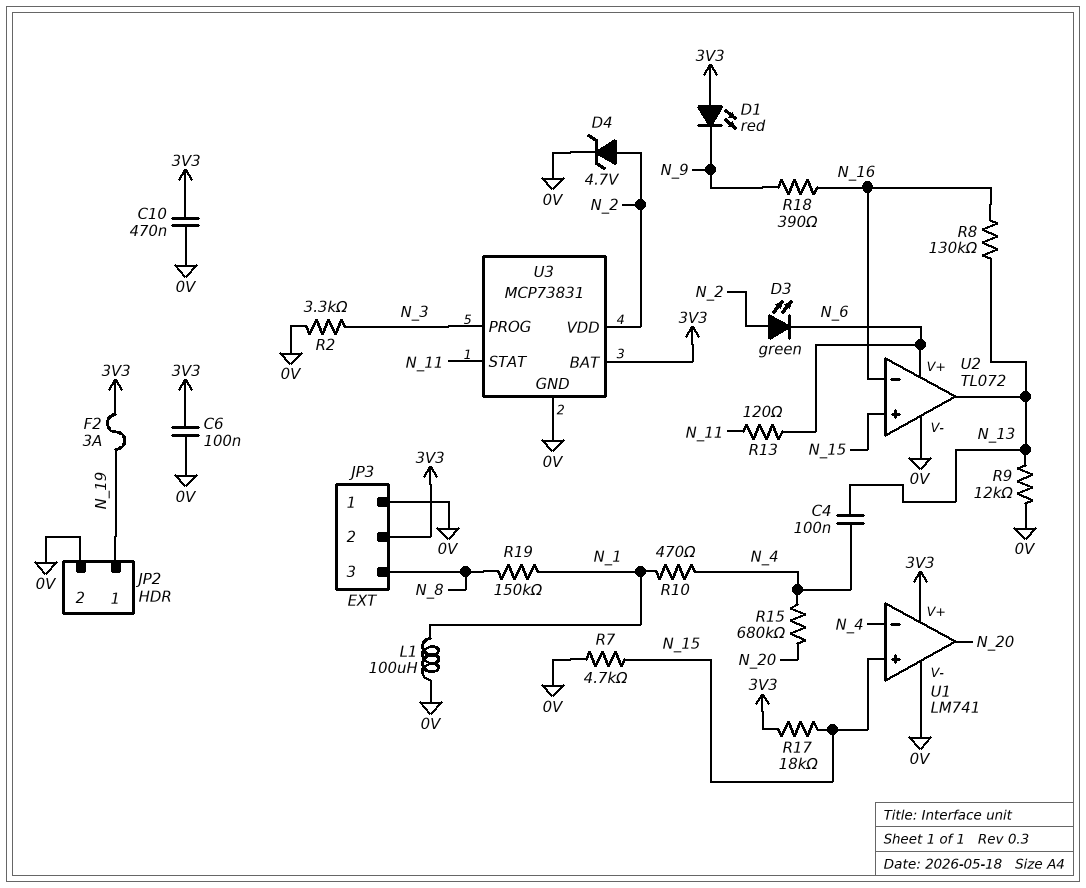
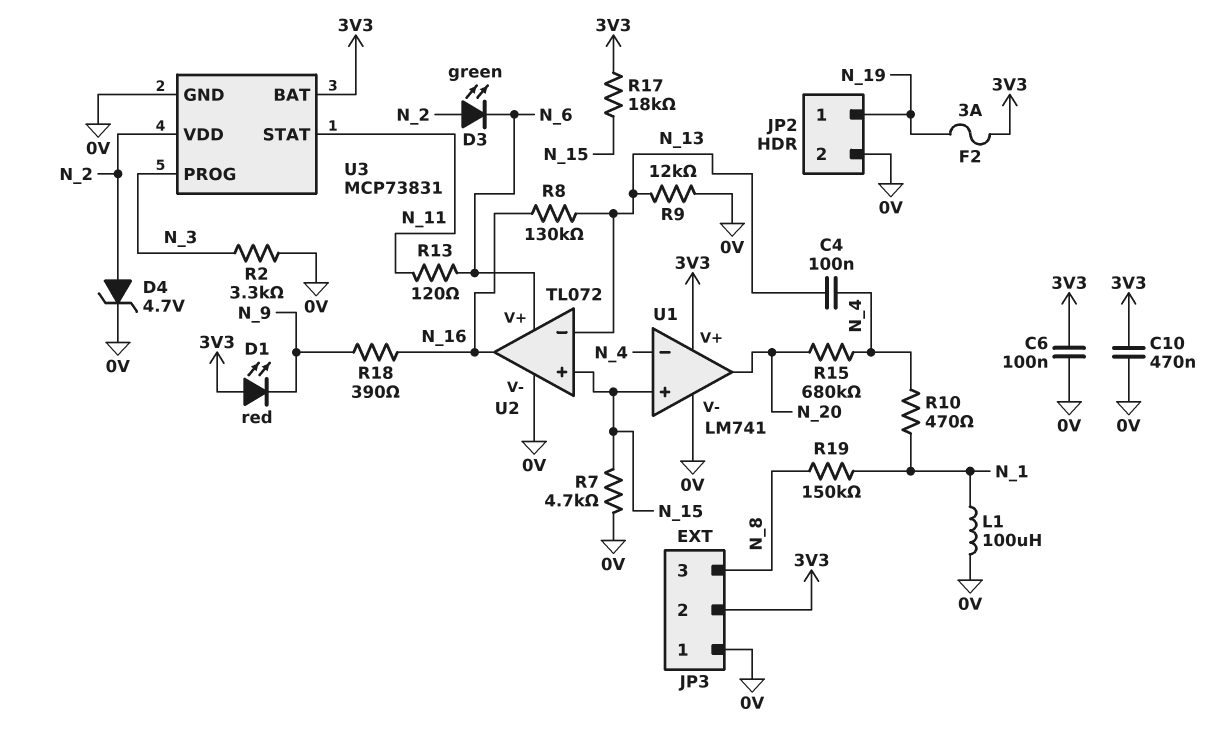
U2 pin in-: N_16 -> N_13
U2 pin out: N_13 -> N_16

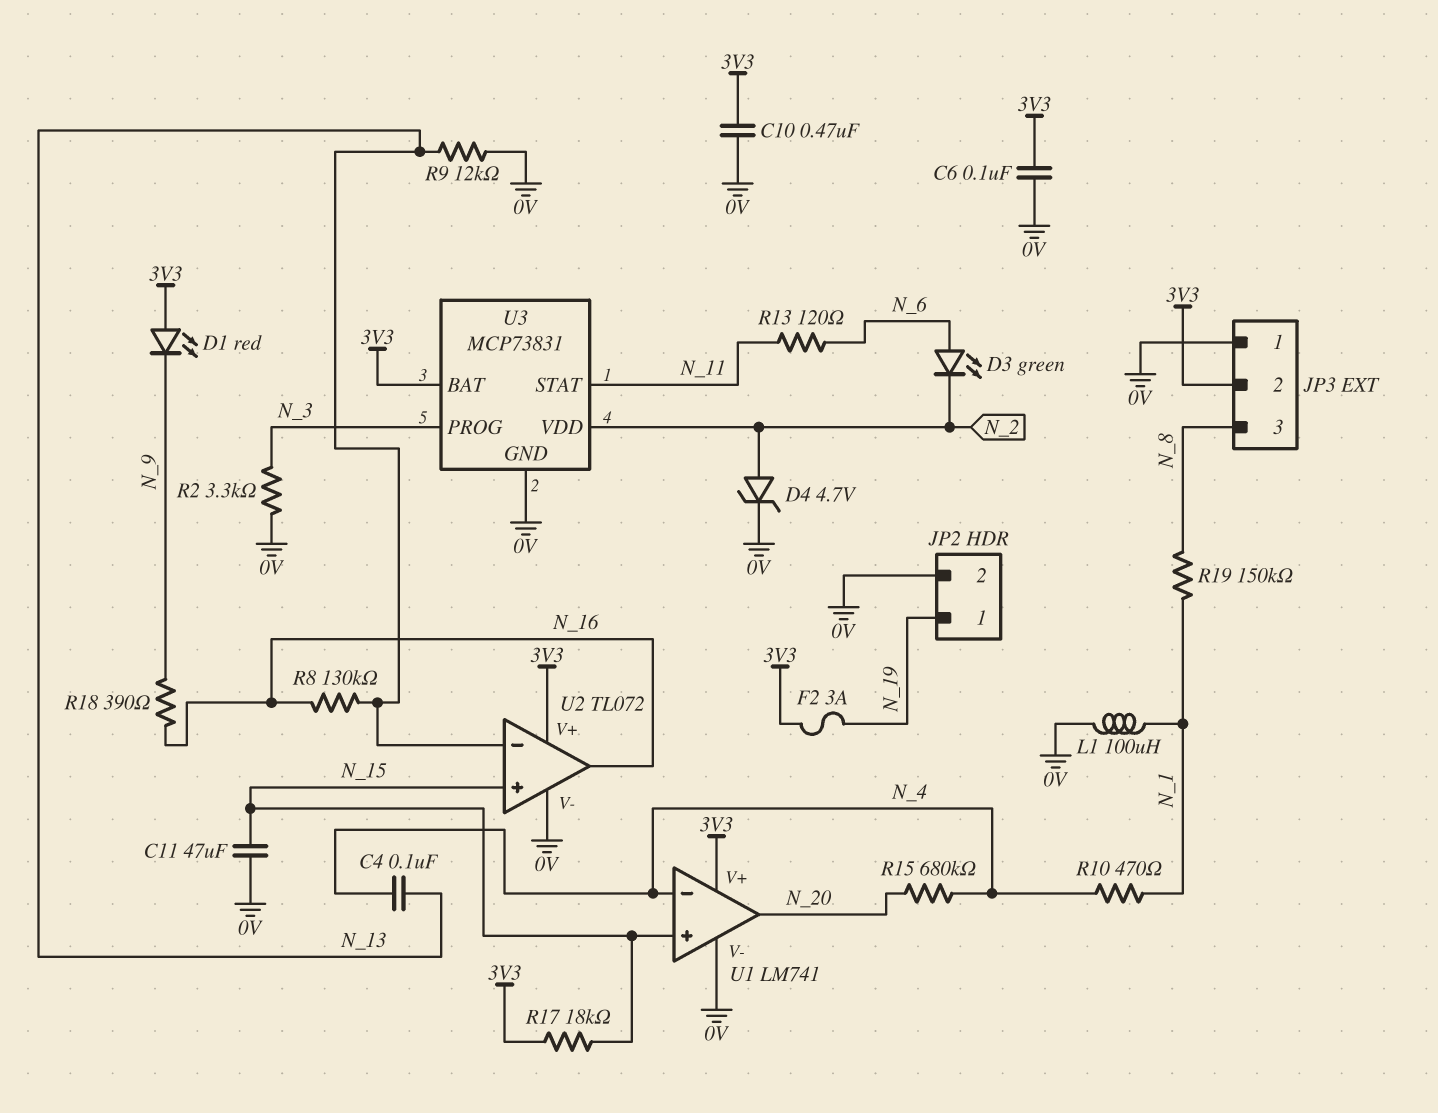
C11: none -> 47uF (0V, N_15)
D3: LED green (A N_2, K N_6) -> LED green (A N_6, K N_2)
R7: 4.7k (0V, N_15) -> none
U2 pin V+: N_6 -> 3V3

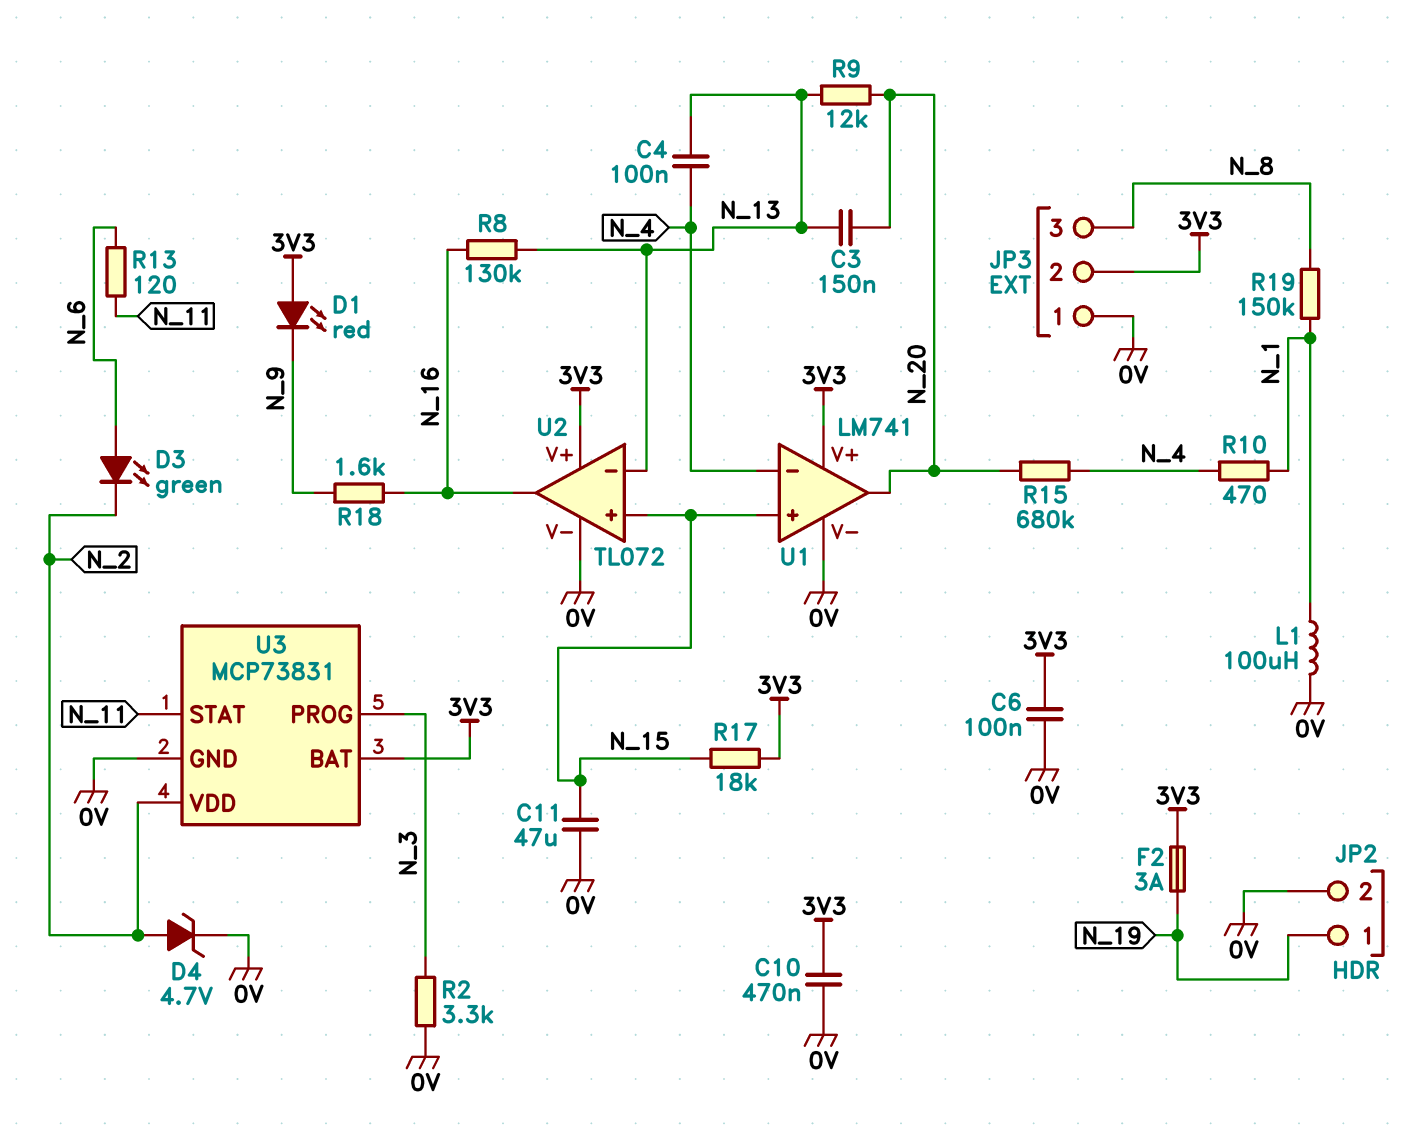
C3: none -> 150nF (N_13, N_20)
R9: 12k (0V, N_13) -> 12k (N_13, N_20)
R18: 390 (N_9, N_16) -> 1.6k (N_9, N_16)

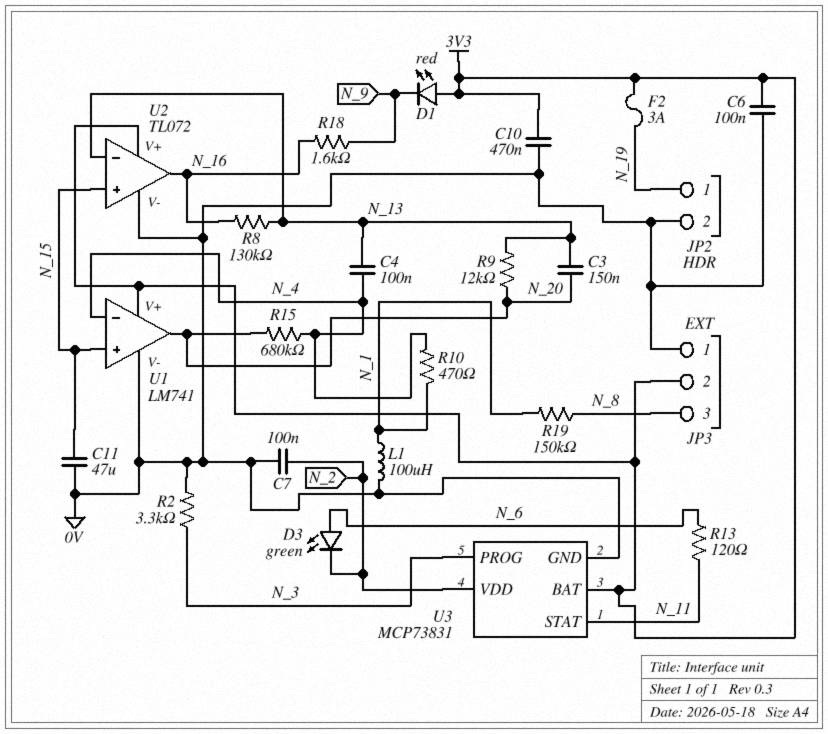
C7: none -> 100nF (0V, N_2)
D4: zener 4.7V (A N_2, K 0V) -> none
R17: 18k (3V3, N_15) -> none

